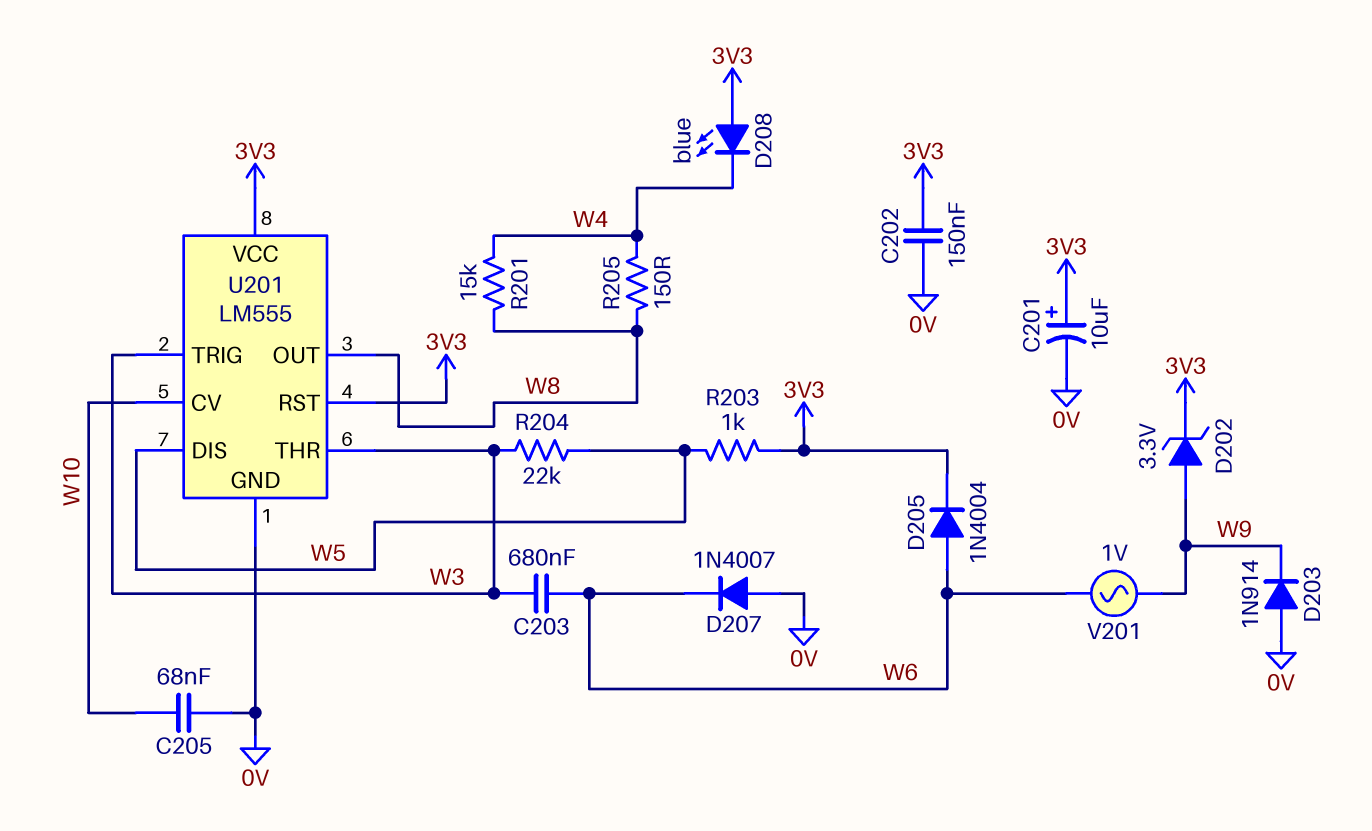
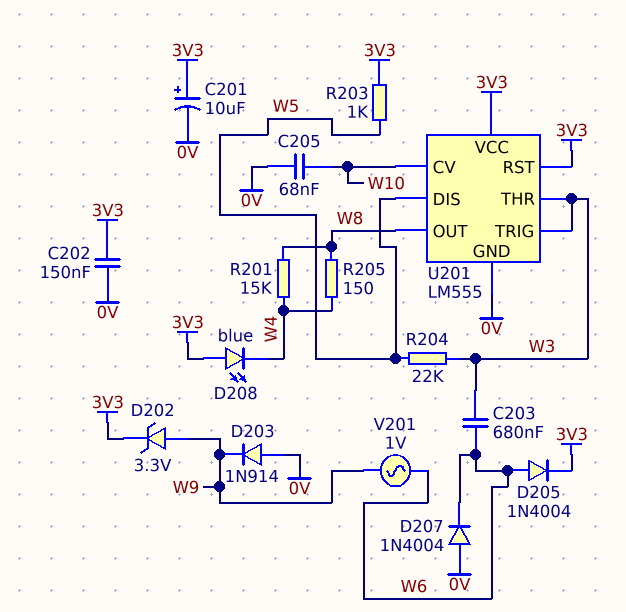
D207: diode 1N4007 (A 0V, K W6) -> diode 1N4004 (A 0V, K W6)

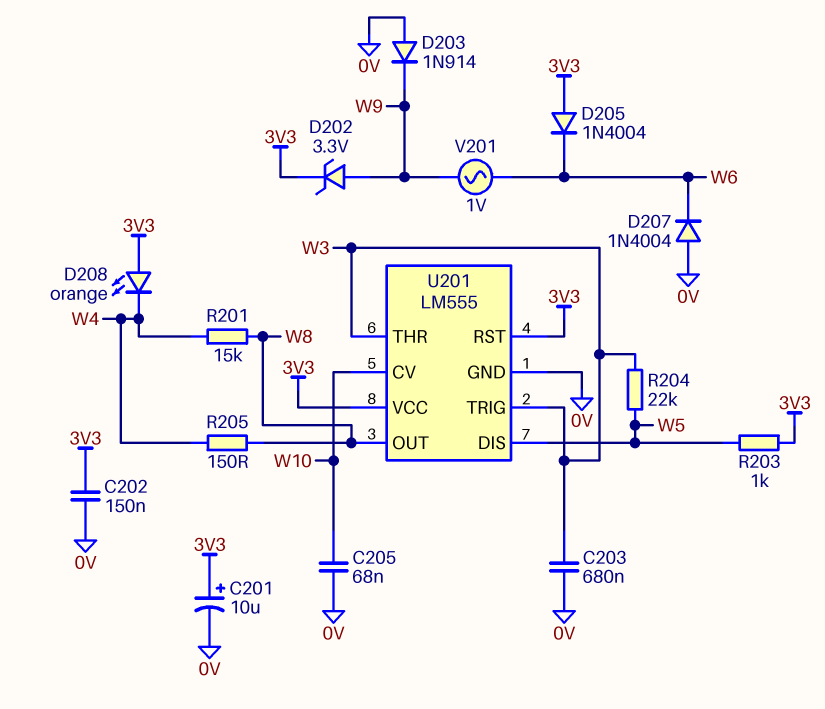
C203: 680nF (W3, W6) -> 680nF (0V, W3)
D205: diode 1N4004 (A W6, K 3V3) -> diode 1N4004 (A 3V3, K W6)
D208: LED blue (A 3V3, K W4) -> LED orange (A 3V3, K W4)

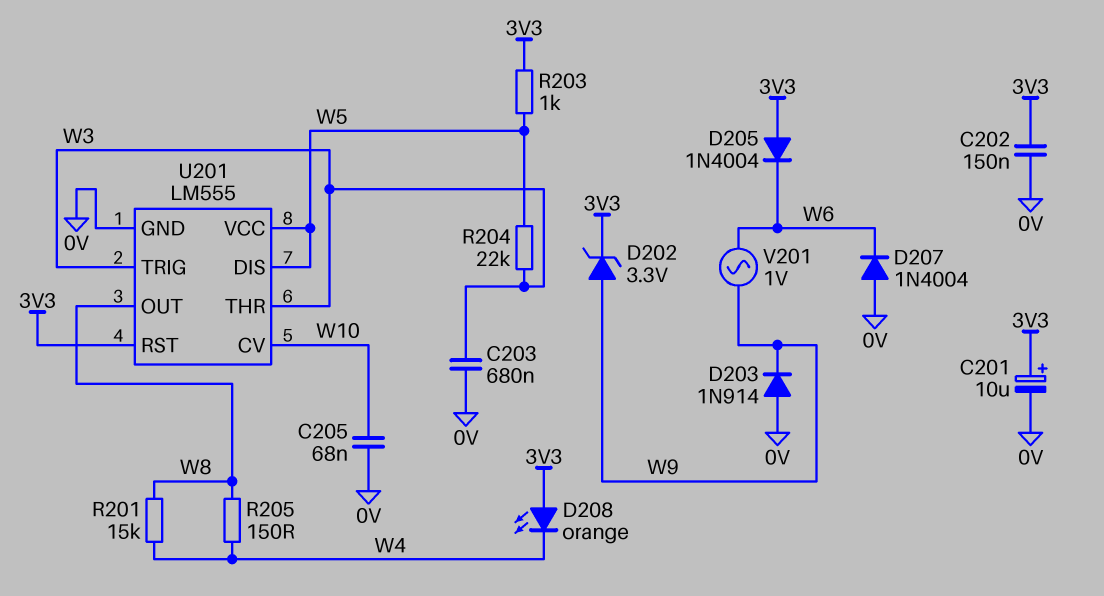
U201 pin VCC: 3V3 -> W5

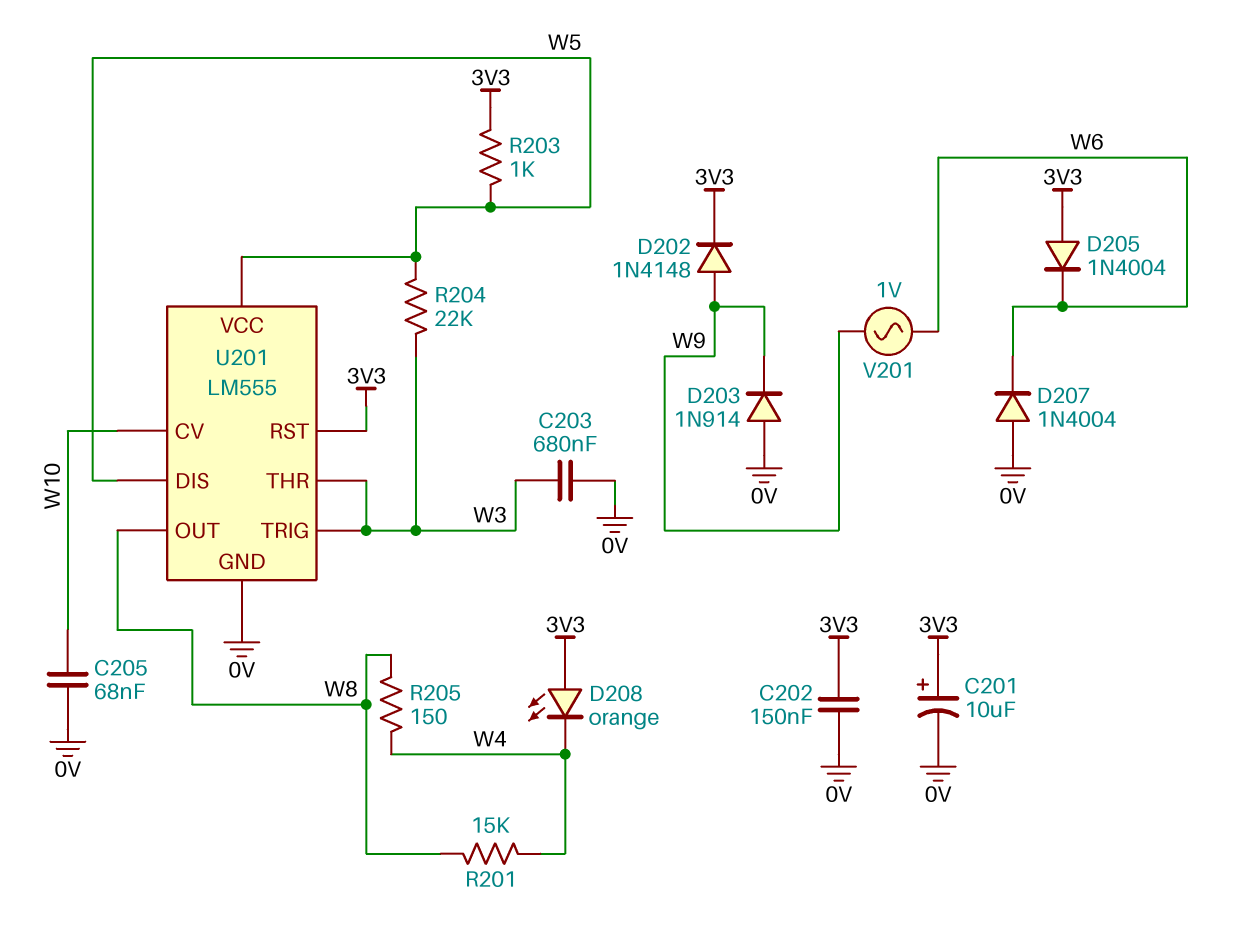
D202: zener 3.3V (A W9, K 3V3) -> diode 1N4148 (A W9, K 3V3)

